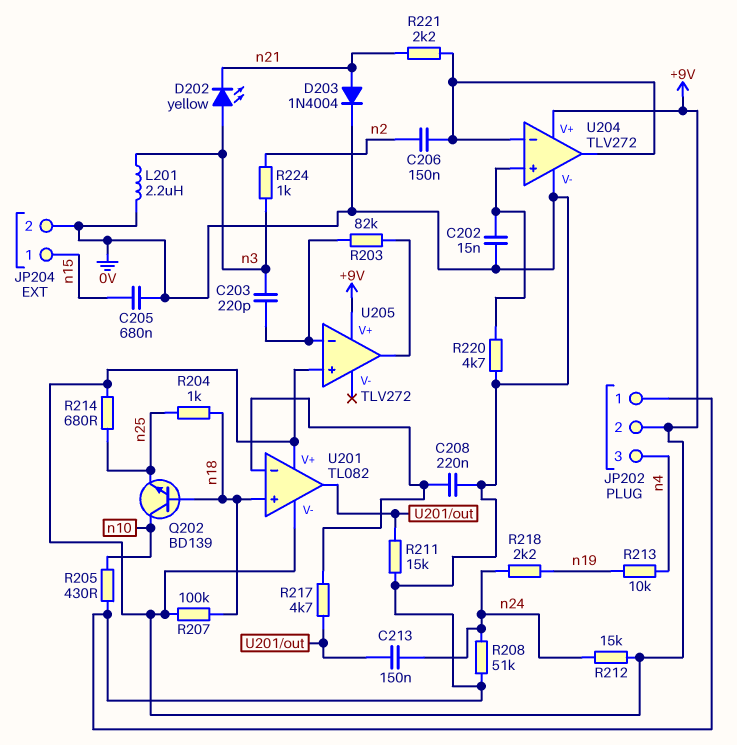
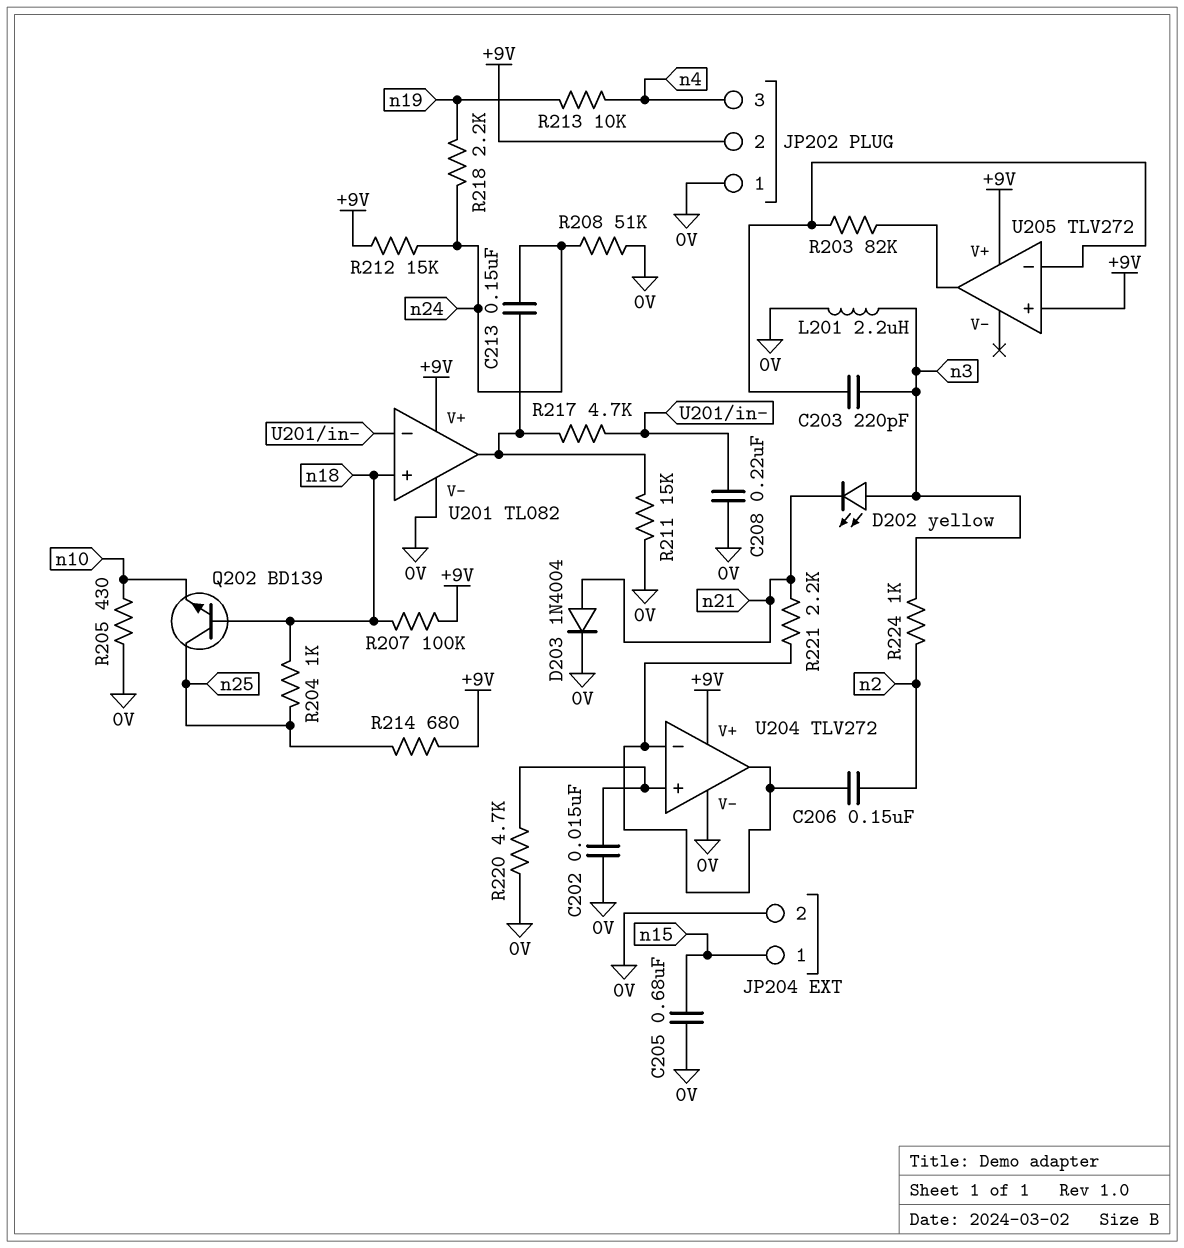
Q202: NPN BD139 (B n18, C n10, E n25) -> NPN BD139 (B n18, C n25, E n10)
U201 pin V-: +9V -> 0V

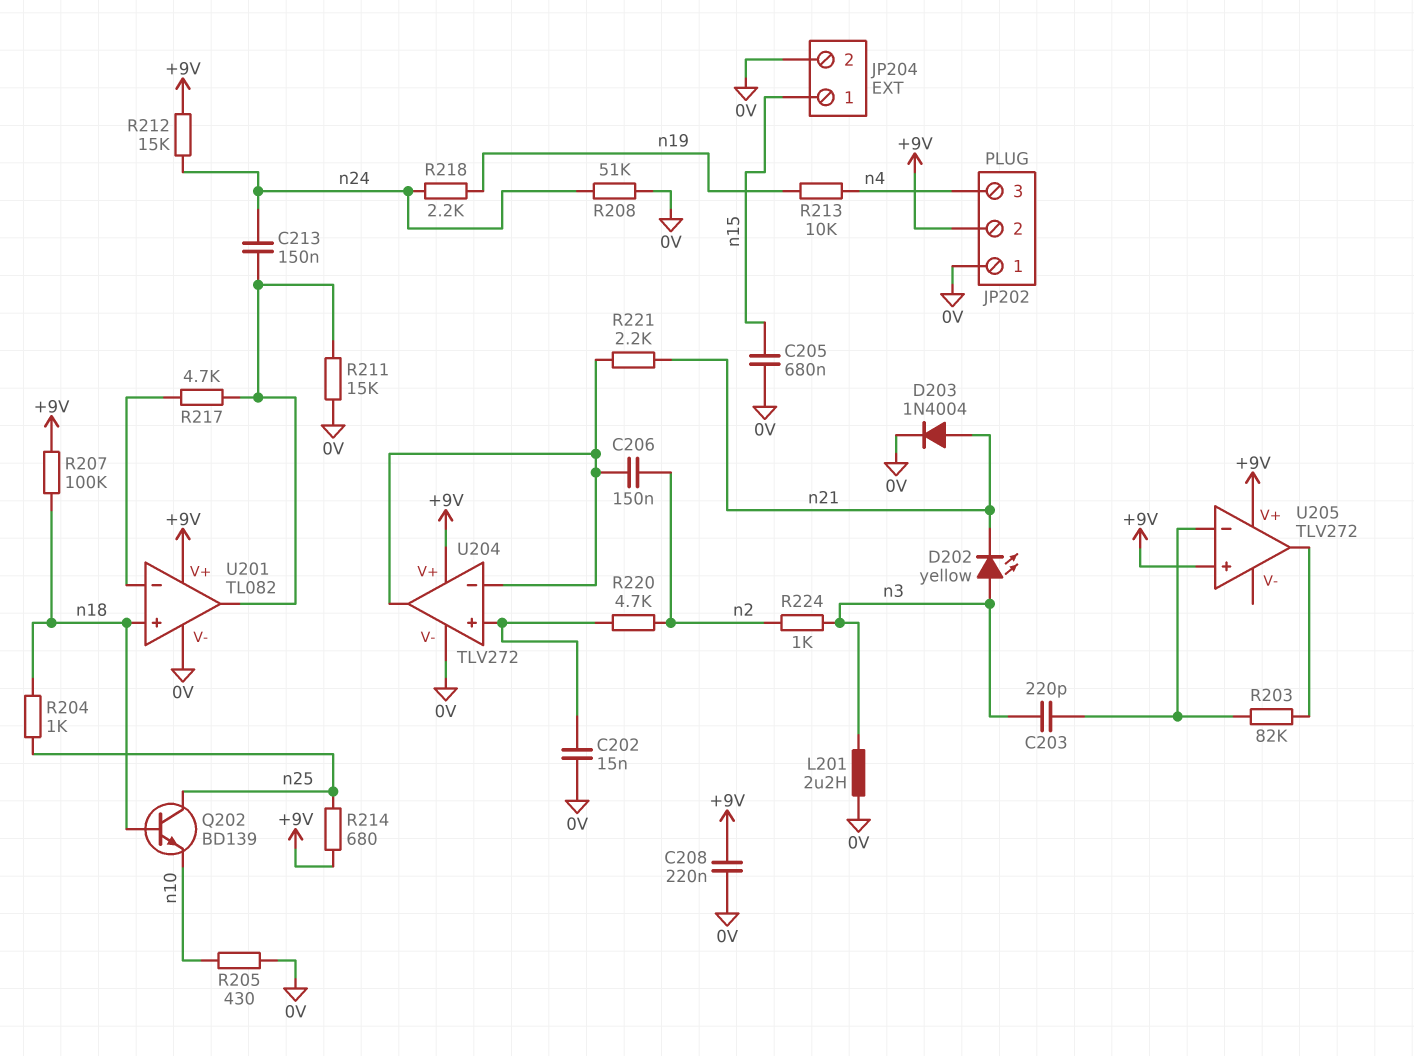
C208: 220nF (0V, U201/in-) -> 220nF (+9V, 0V)
R220: 4.7k (0V, U204/in+) -> 4.7k (U204/in+, n2)

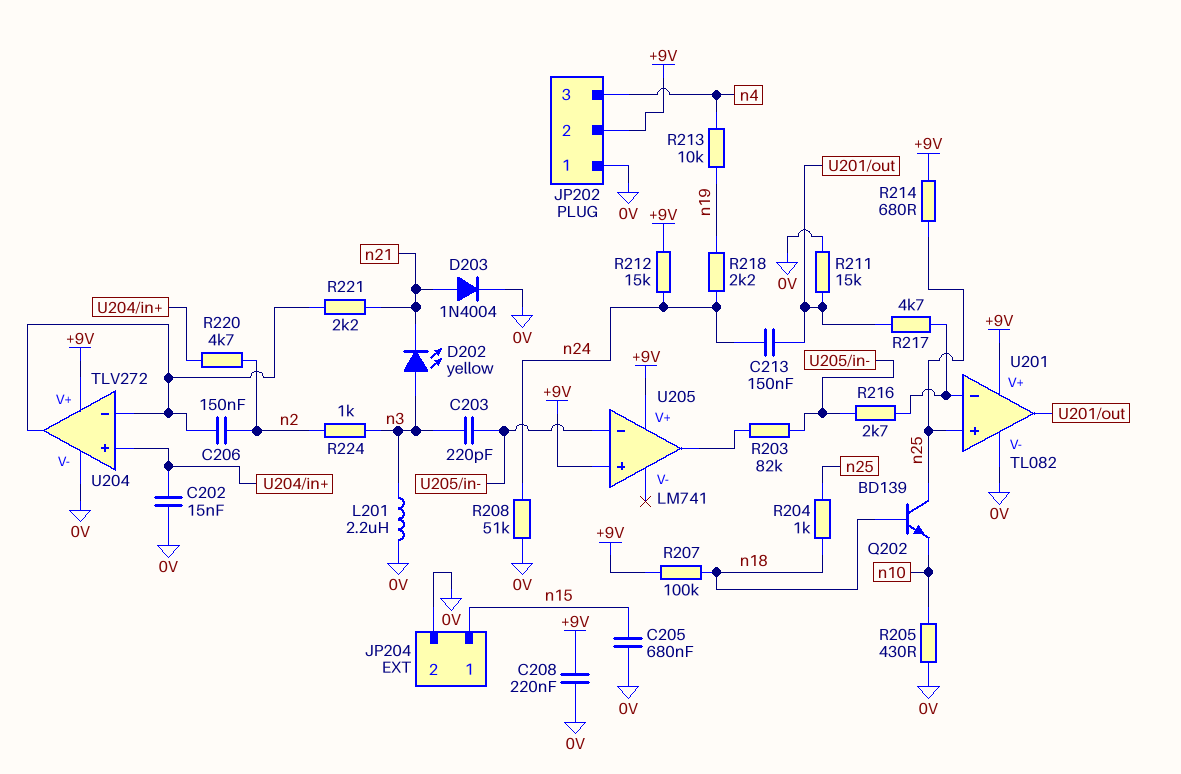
R216: none -> 2.7k (U201/in-, U205/in-)
U201 pin in+: n18 -> n25
U205: TLV272 -> LM741

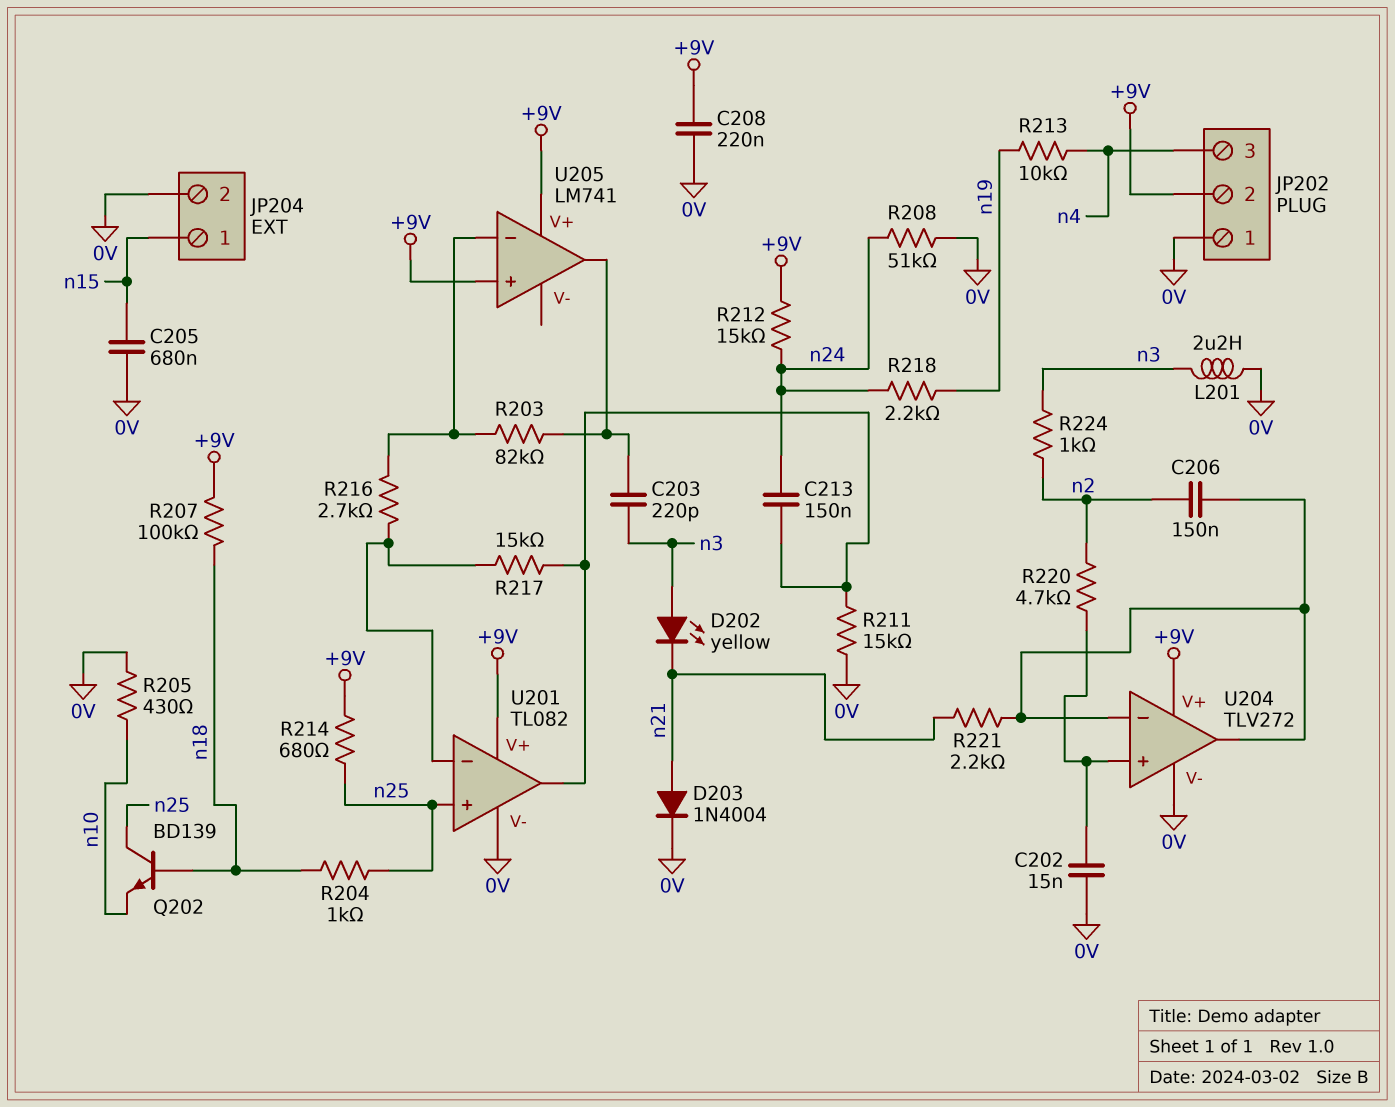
C203: 220pF (U205/in-, n3) -> 220pF (U205/out, n3)
R217: 4.7k (U201/in-, U201/out) -> 15k (U201/in-, U201/out)

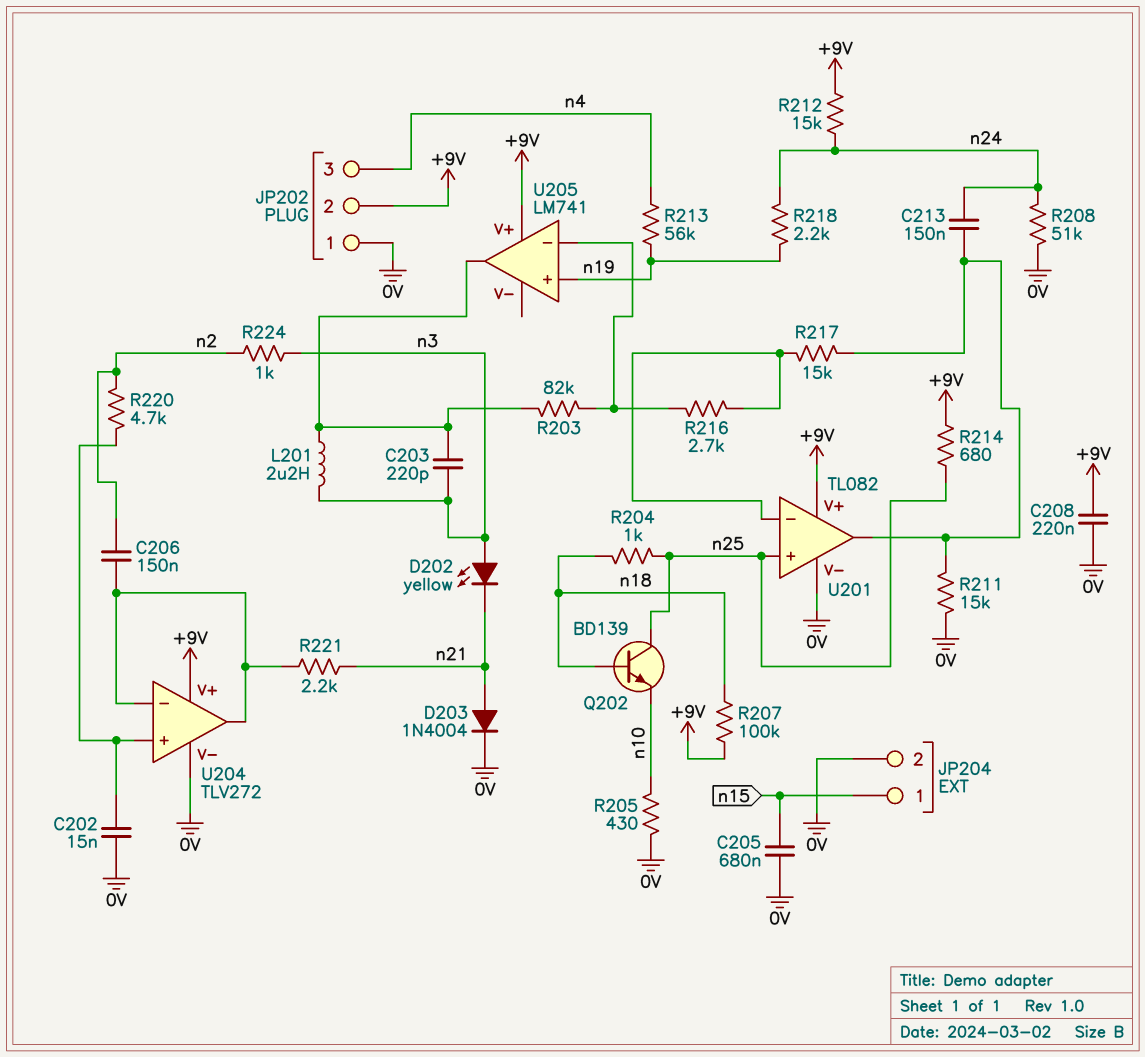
L201: 2.2uH (0V, n3) -> 2.2uH (U205/out, n3)
R213: 10k (n4, n19) -> 56k (n4, n19)
U205 pin in+: +9V -> n19

